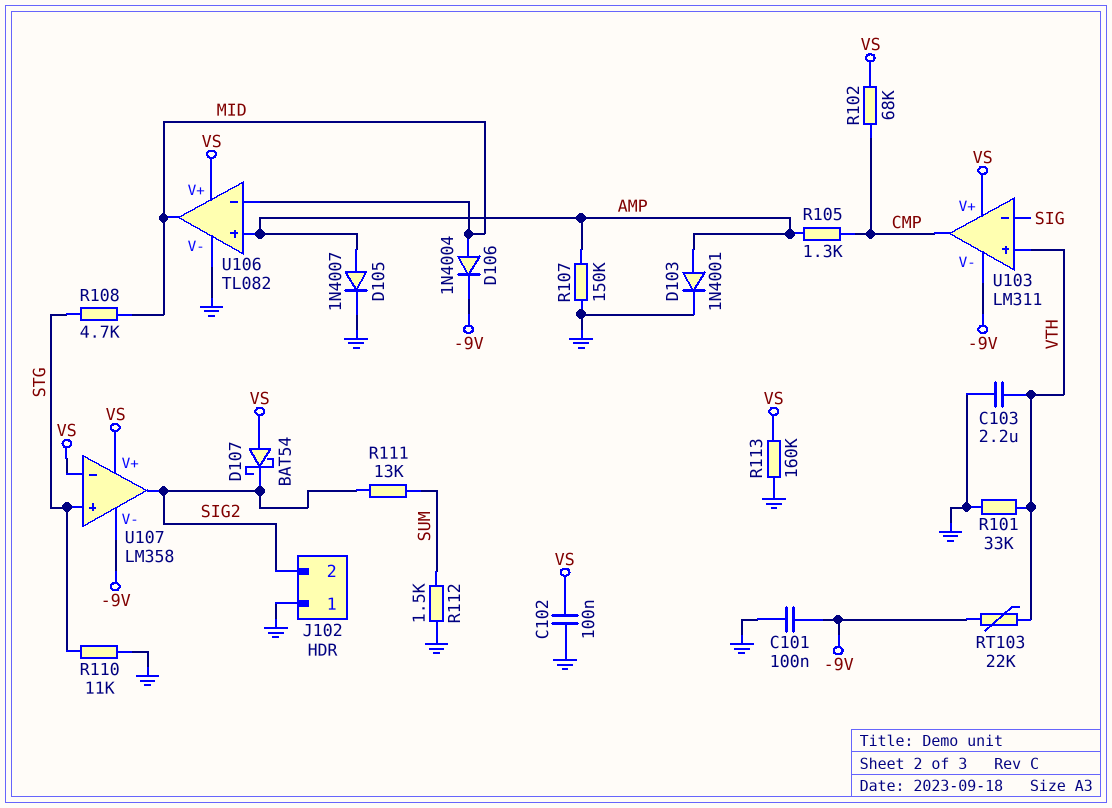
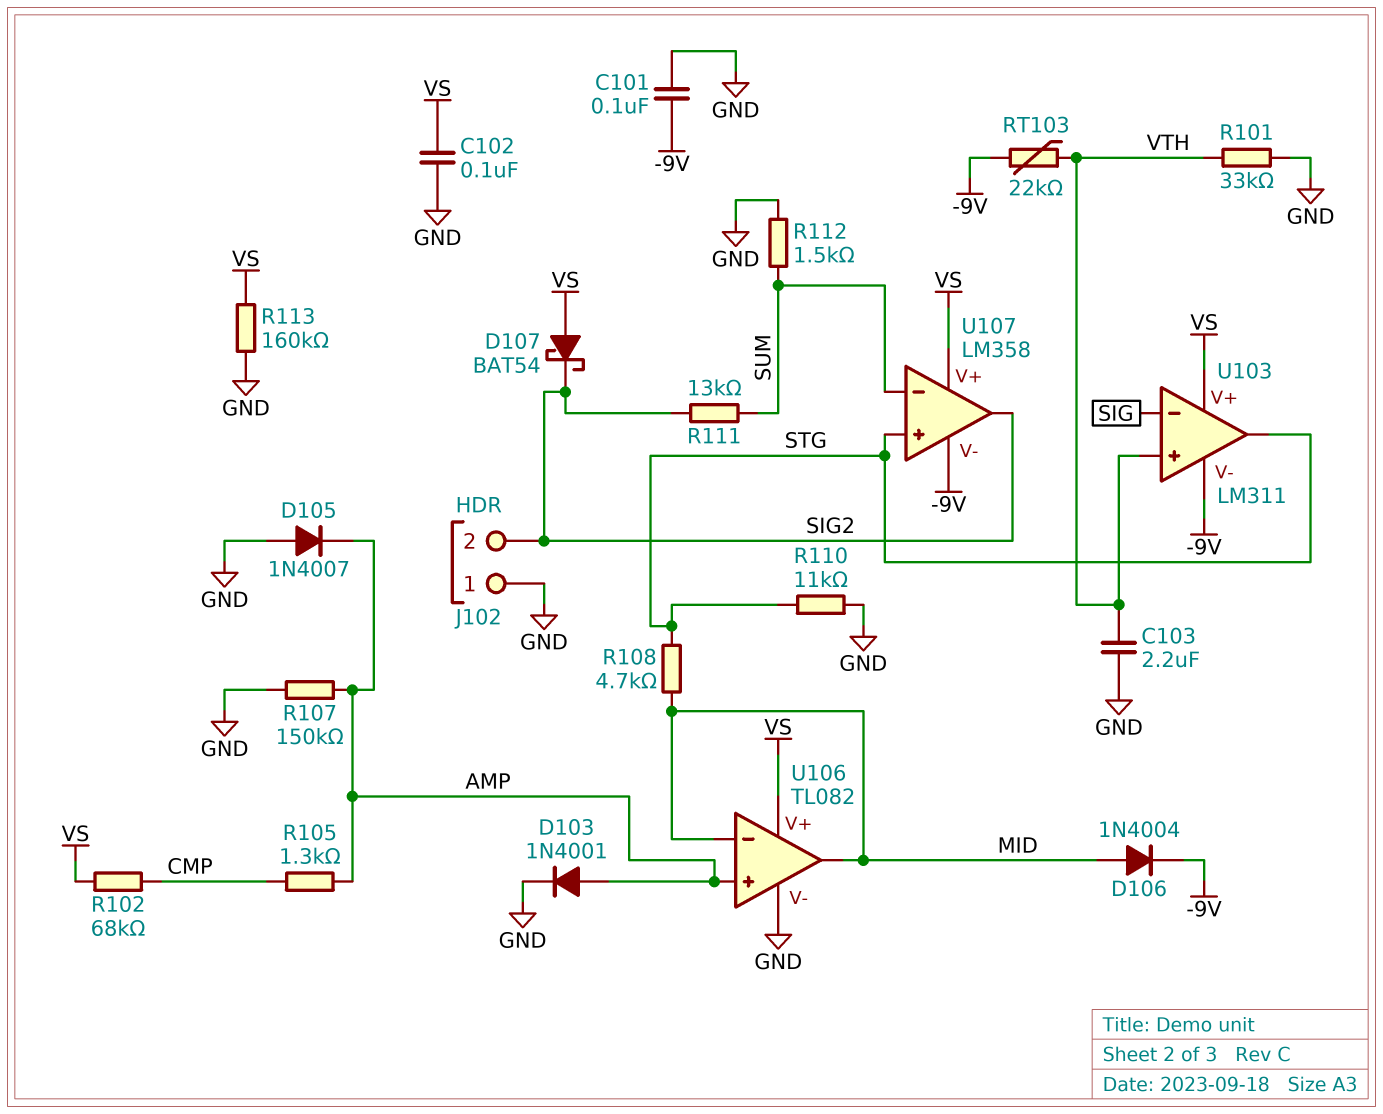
D105: diode 1N4007 (A AMP, K GND) -> diode 1N4007 (A GND, K AMP)
U103 pin out: CMP -> STG
U107 pin in-: VS -> SUM

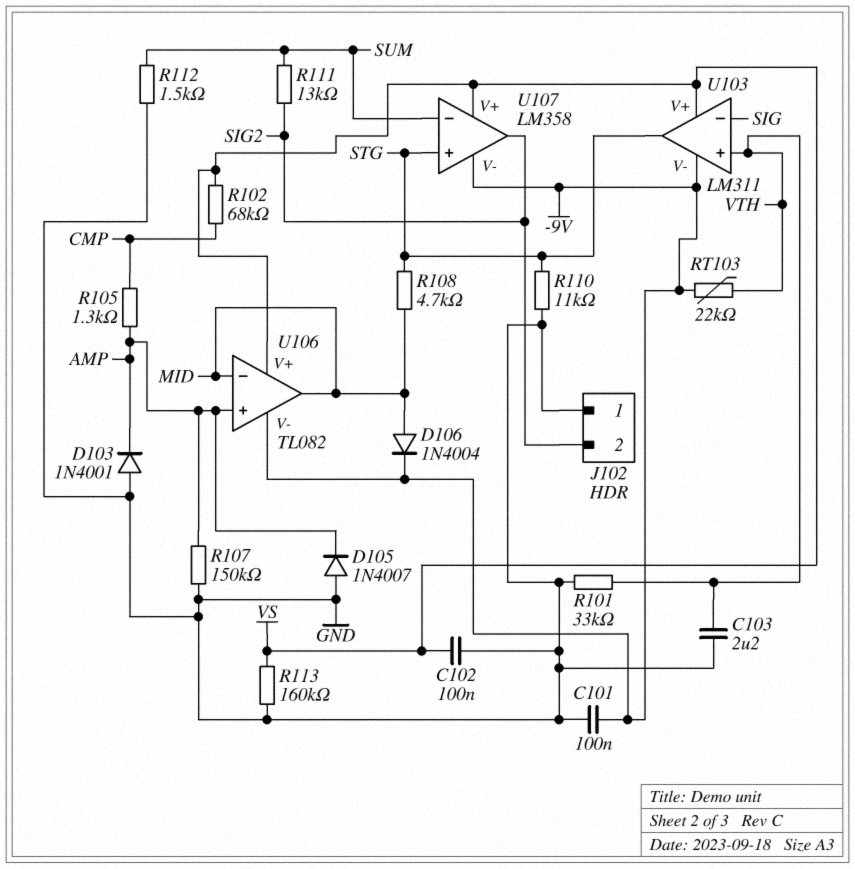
D103: diode 1N4001 (A AMP, K GND) -> diode 1N4001 (A GND, K AMP)
D107: schottky BAT54 (A VS, K SIG2) -> none
U106 pin V-: GND -> -9V

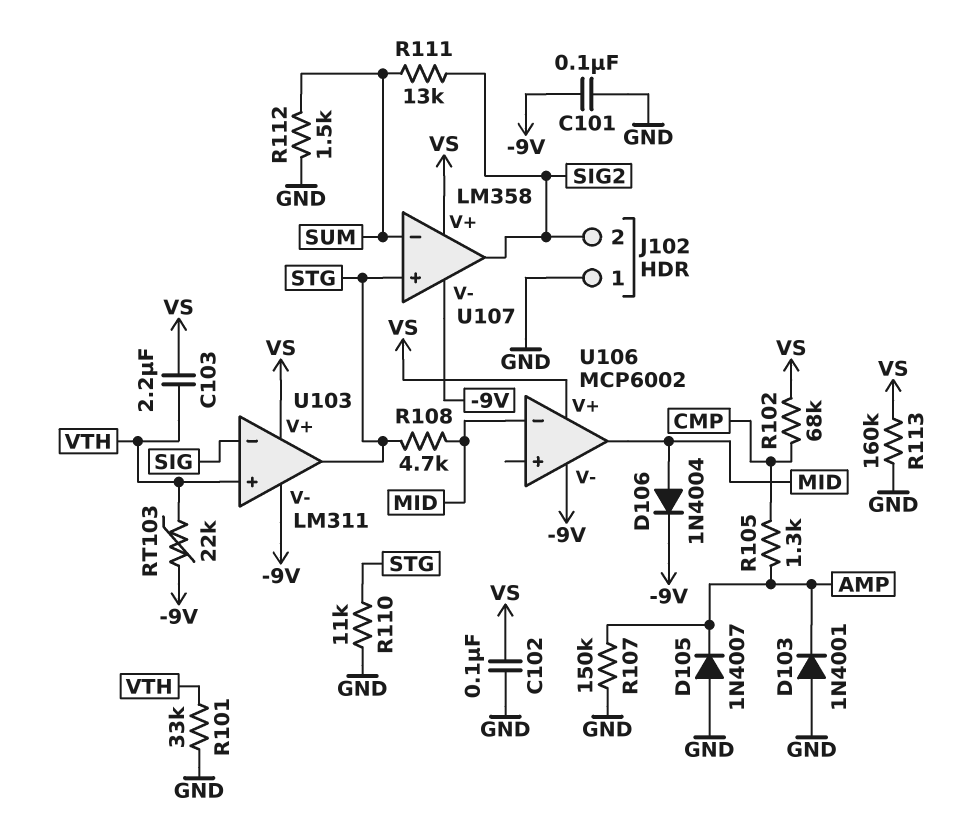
C103: 2.2uF (GND, VTH) -> 2.2uF (VS, VTH)
U106: TL082 -> MCP6002
U106 pin in+: AMP -> none

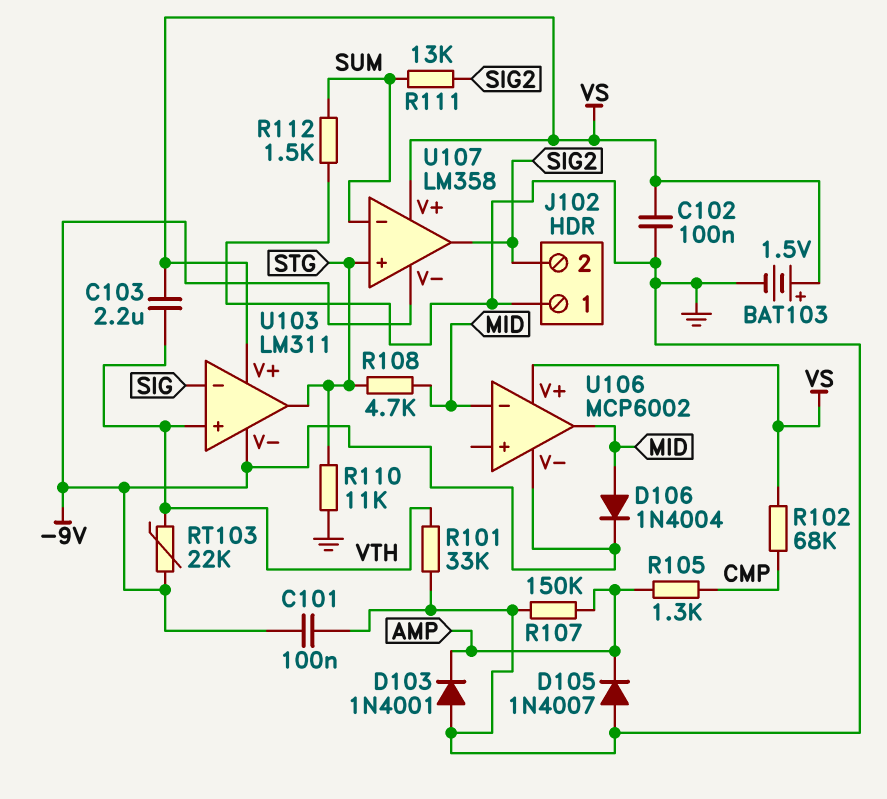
BAT103: none -> 1.5V (plus VS, minus GND)
R113: 160k (GND, VS) -> none

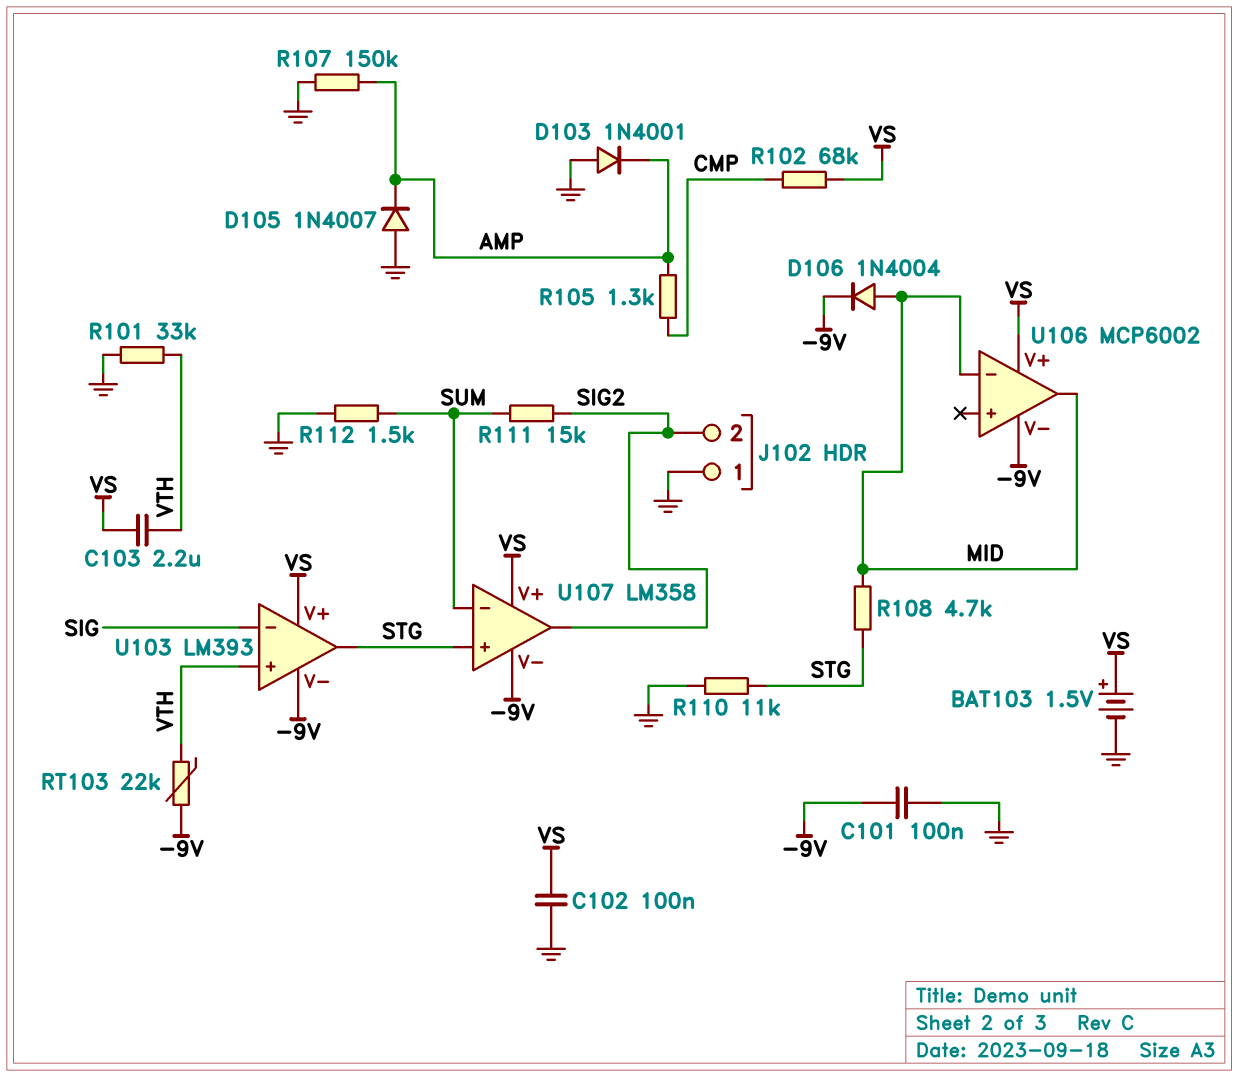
R111: 13k (SIG2, SUM) -> 15k (SIG2, SUM)
U103: LM311 -> LM393

